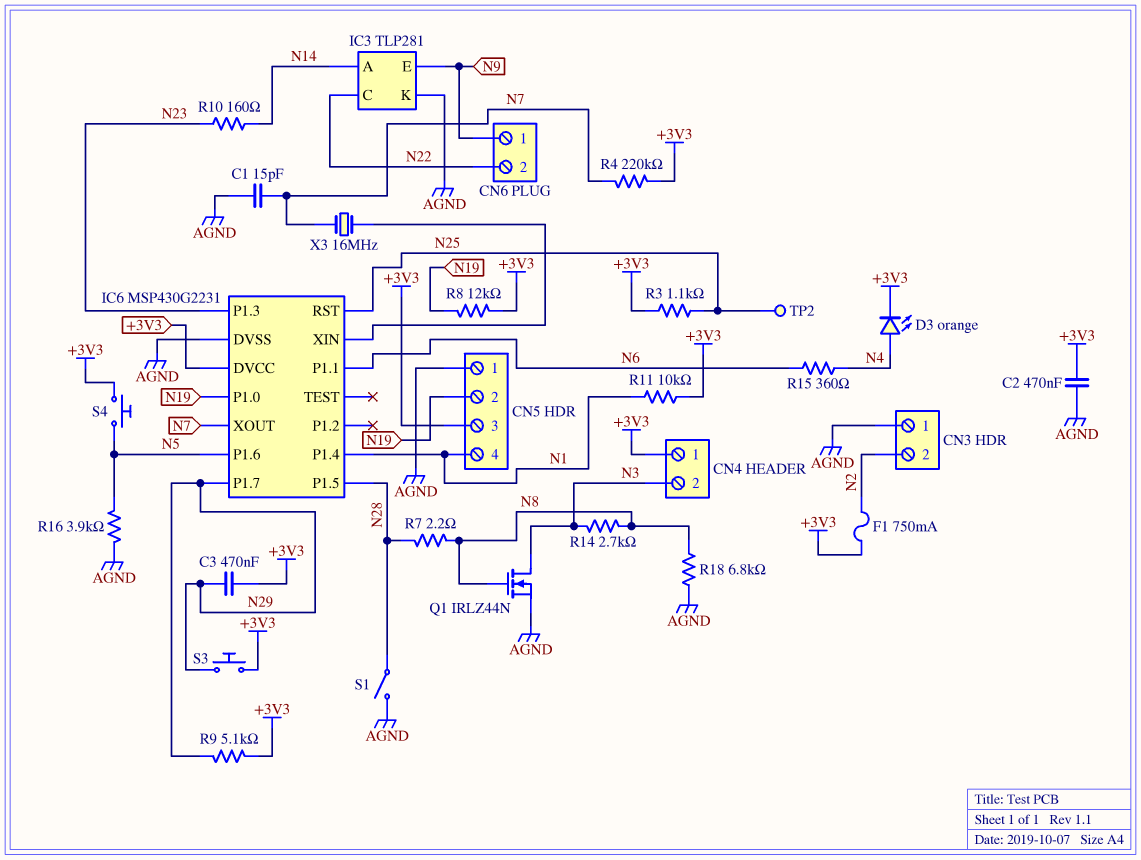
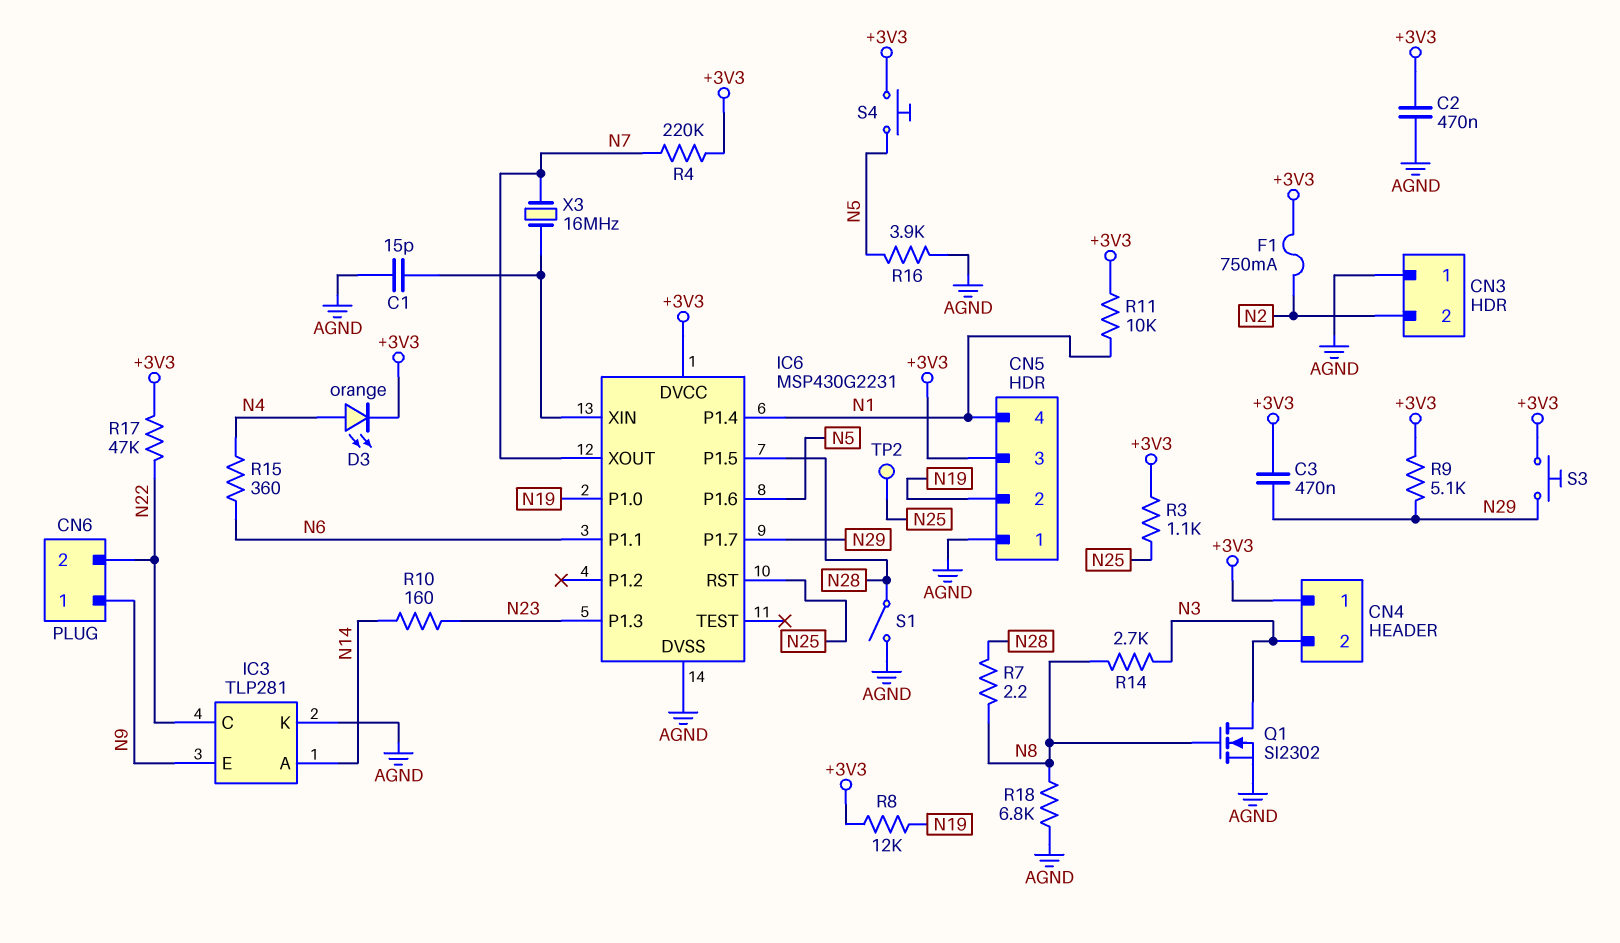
C1: 15pF (AGND, N7) -> 15pF (AGND, IC6/XIN)
Q1: NMOS IRLZ44N (G N8, D N3, S AGND) -> NMOS SI2302 (G N8, D N3, S AGND)
R17: none -> 47k (+3V3, N22)

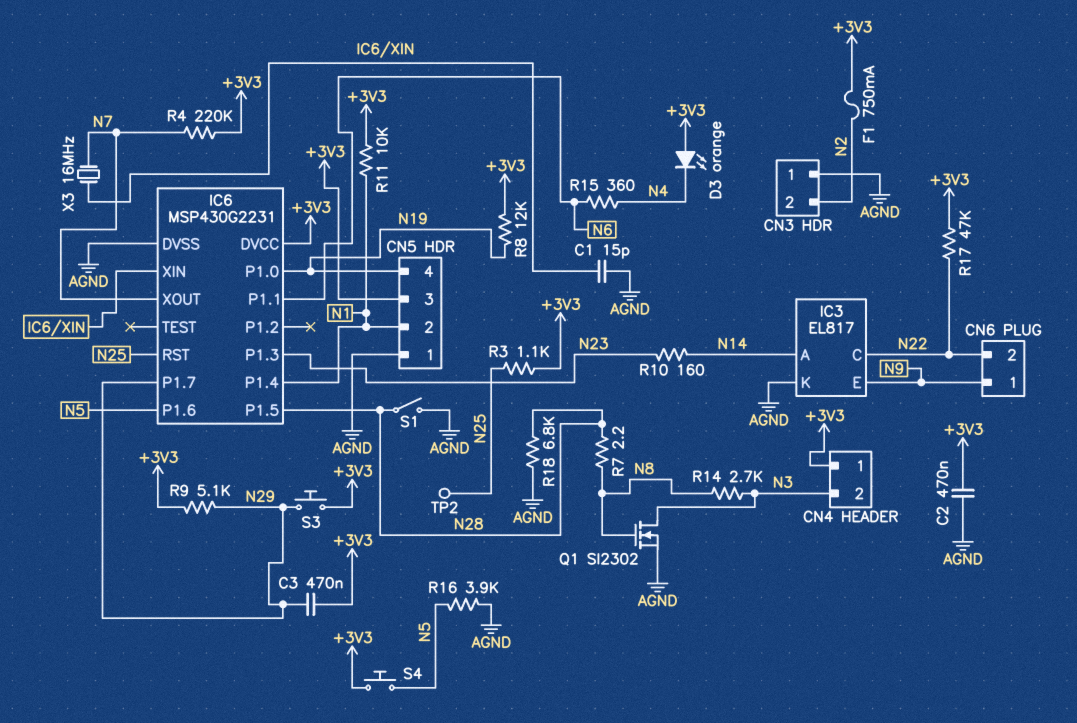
CN5 pin 2: N19 -> N1
CN5 pin 4: N1 -> N19
D3: LED orange (A N4, K +3V3) -> LED orange (A +3V3, K N4)
IC3: TLP281 -> EL817
R18: 6.8k (AGND, N8) -> 6.8k (AGND, N28)

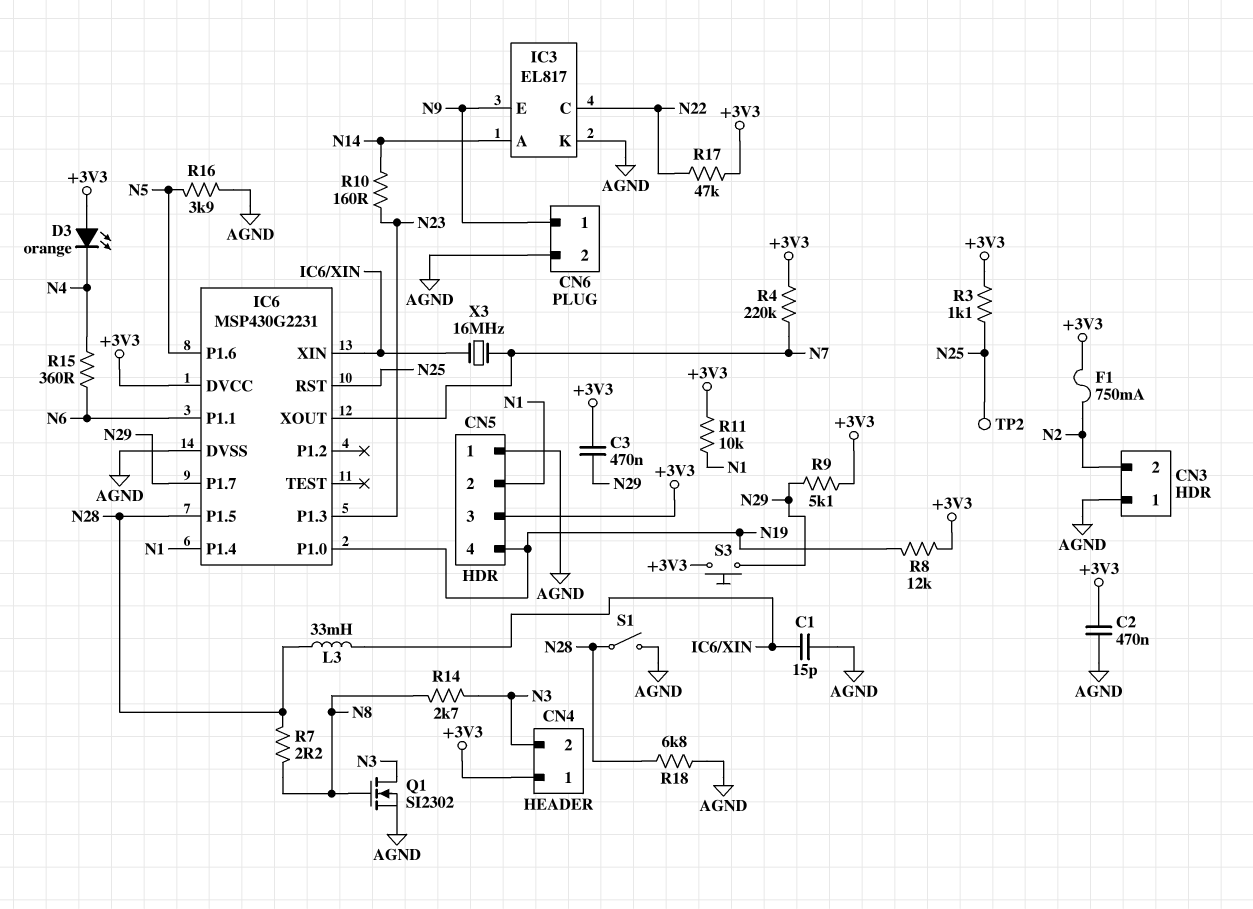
CN6 pin 2: N22 -> AGND
L3: none -> 33mH (IC6/XIN, N28)
S4: button (+3V3, N5) -> none

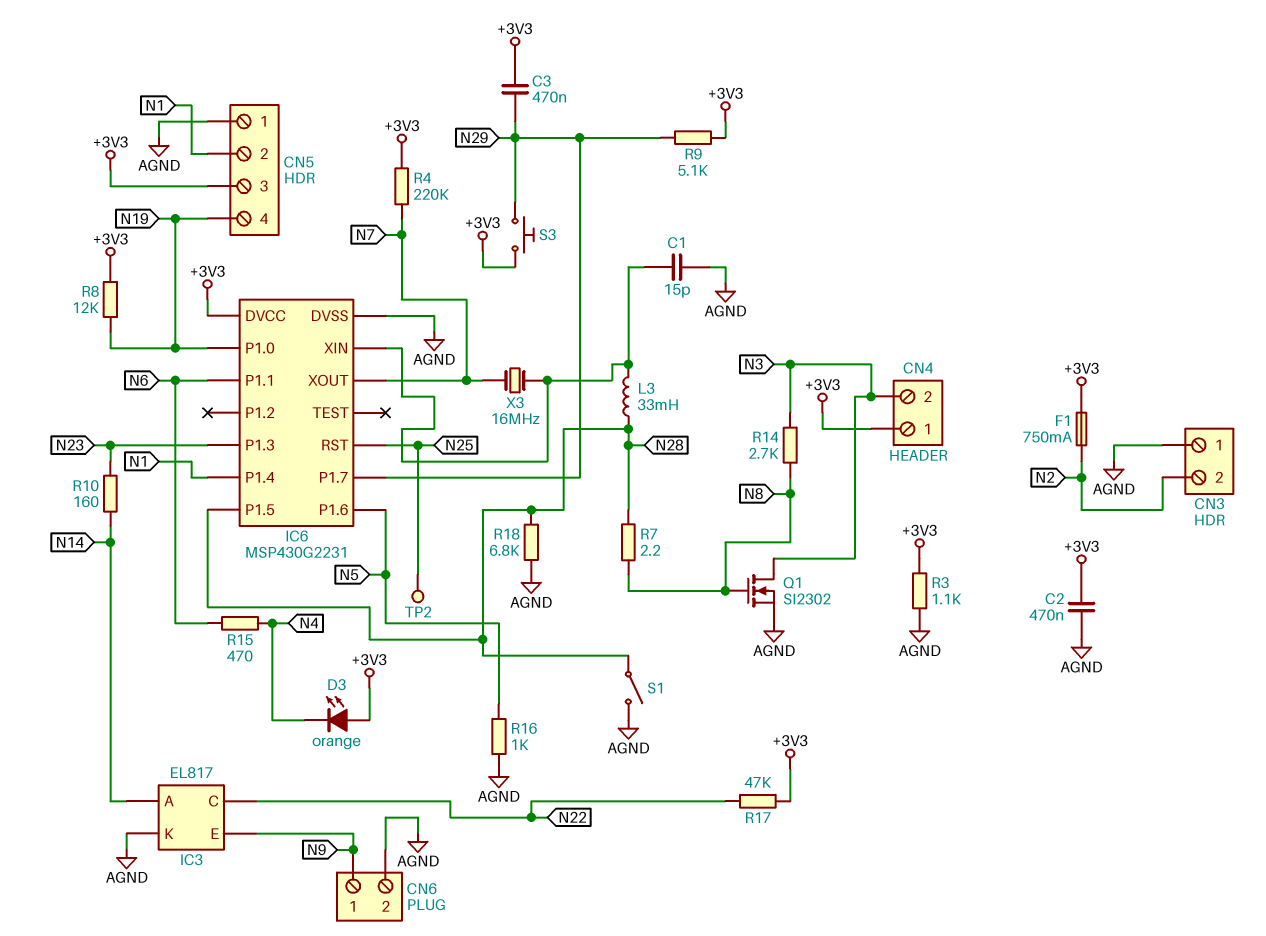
R3: 1.1k (+3V3, N25) -> 1.1k (+3V3, AGND)
R11: 10k (+3V3, N1) -> none
R15: 360 (N4, N6) -> 470 (N4, N6)
R16: 3.9k (AGND, N5) -> 1k (AGND, N5)

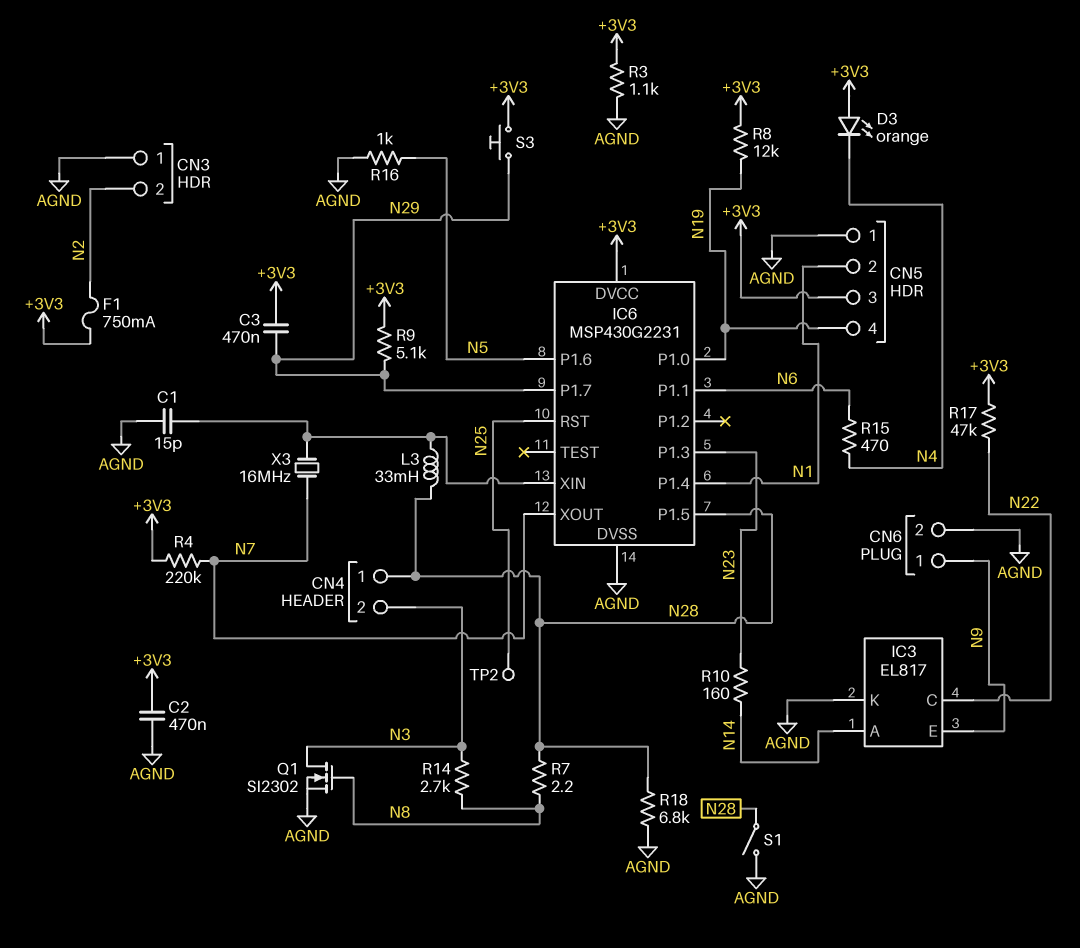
CN4 pin 1: +3V3 -> N28

